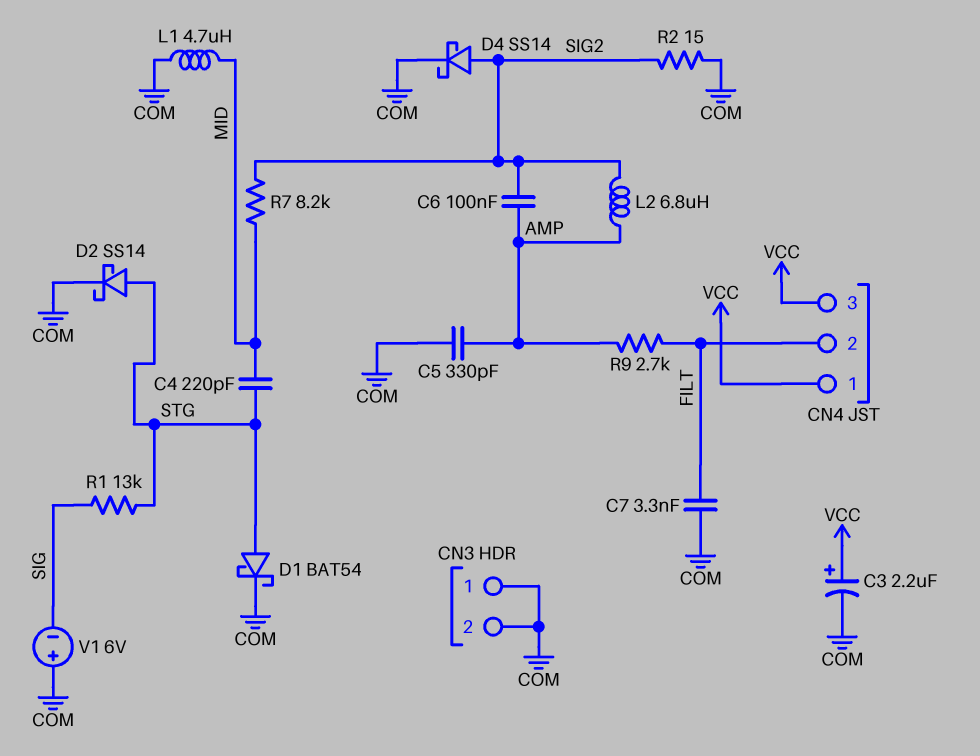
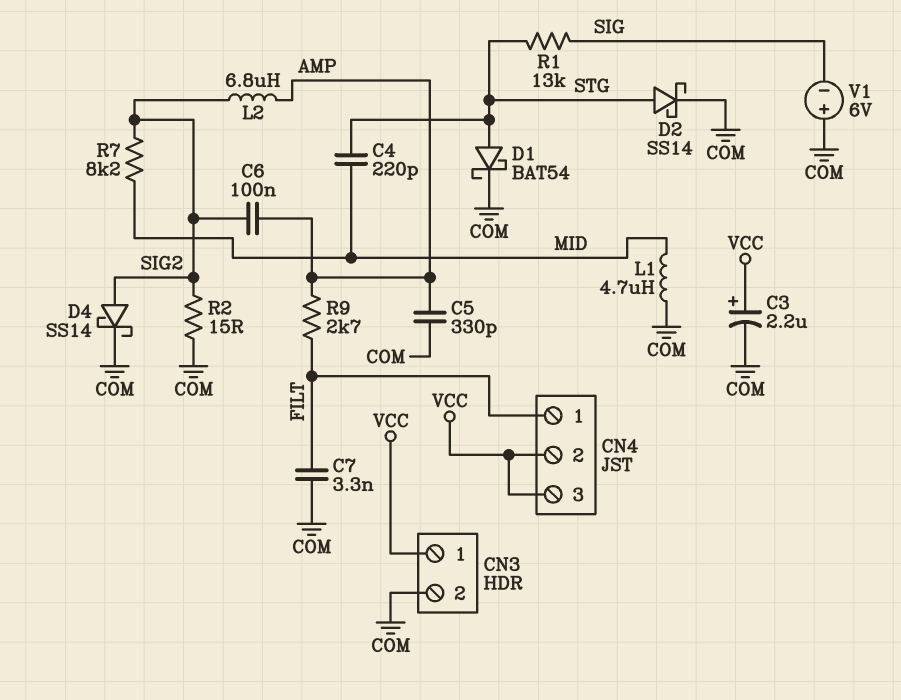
CN3 pin 1: COM -> VCC
CN4 pin 1: VCC -> FILT
CN4 pin 2: FILT -> VCC

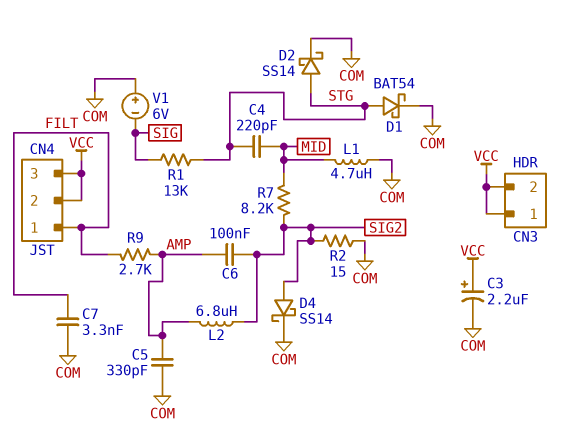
CN3 pin 2: COM -> VCC

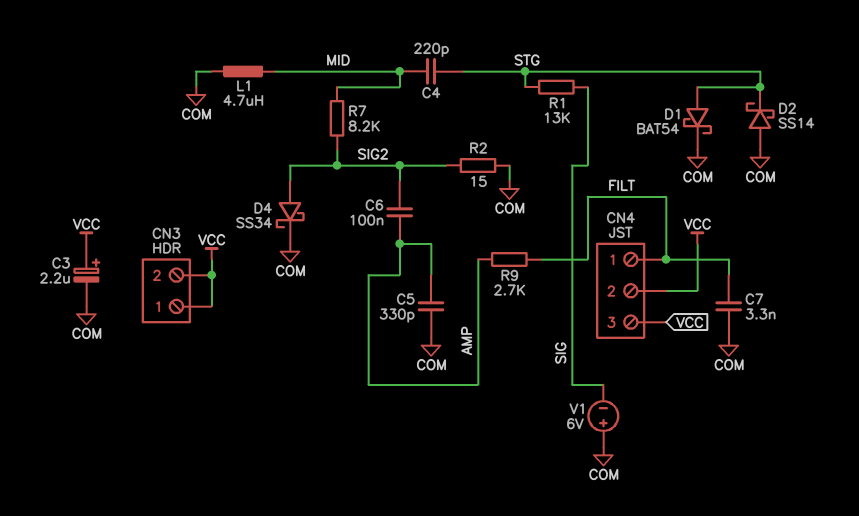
D2: schottky SS14 (A STG, K COM) -> schottky SS14 (A COM, K STG)
D4: schottky SS14 (A SIG2, K COM) -> schottky SS34 (A SIG2, K COM)
L2: 6.8uH (AMP, SIG2) -> none

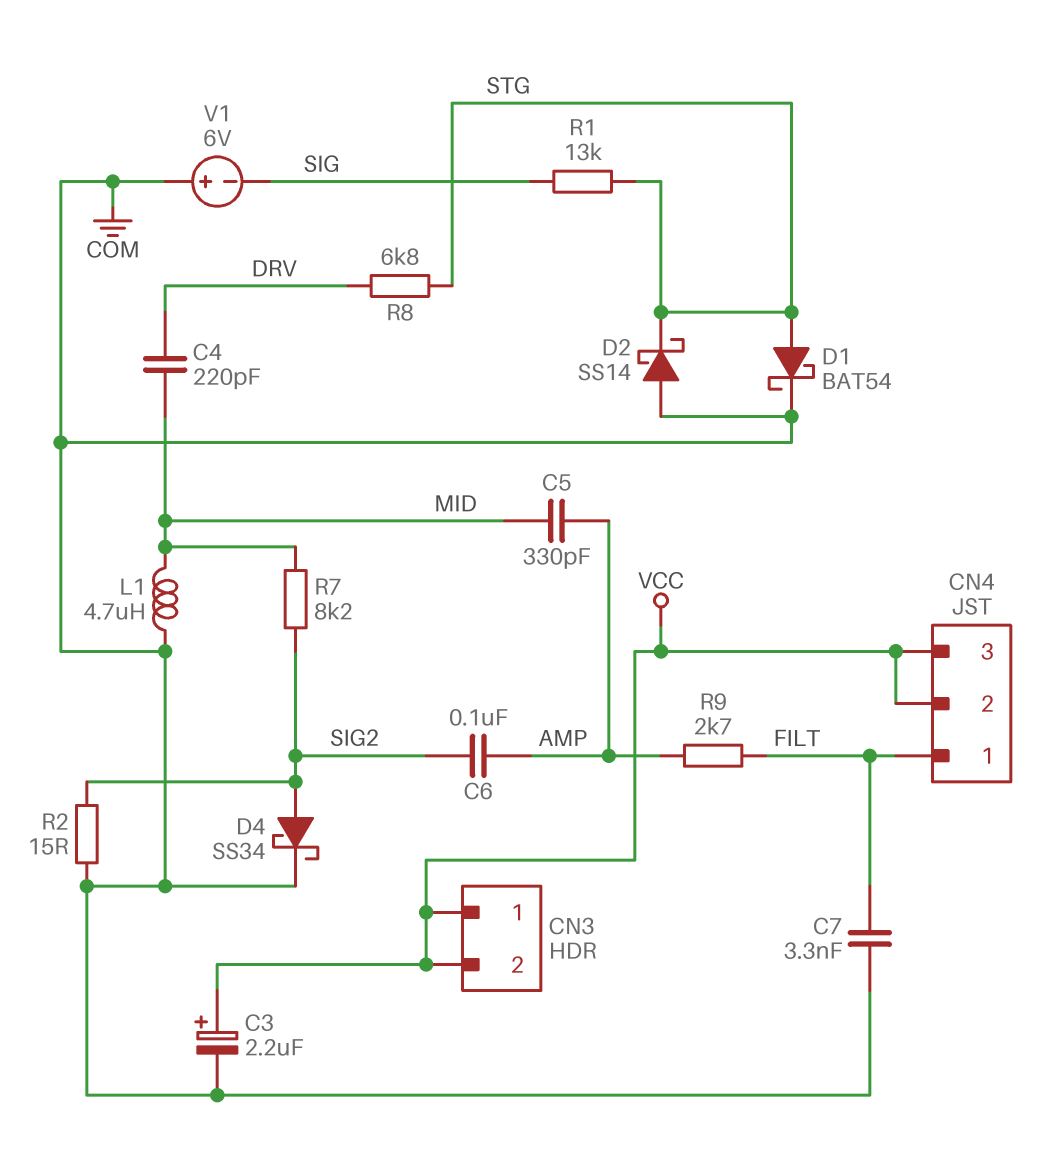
C4: 220pF (MID, STG) -> 220pF (DRV, MID)
C5: 330pF (AMP, COM) -> 330pF (AMP, MID)
R8: none -> 6.8k (DRV, STG)

